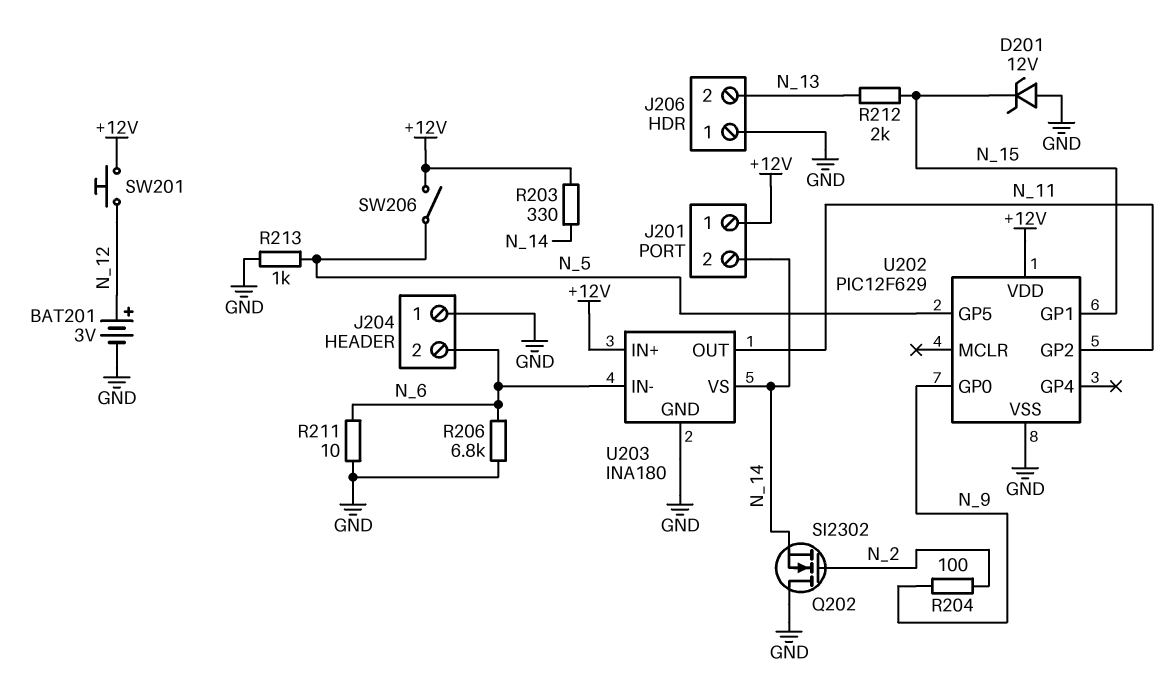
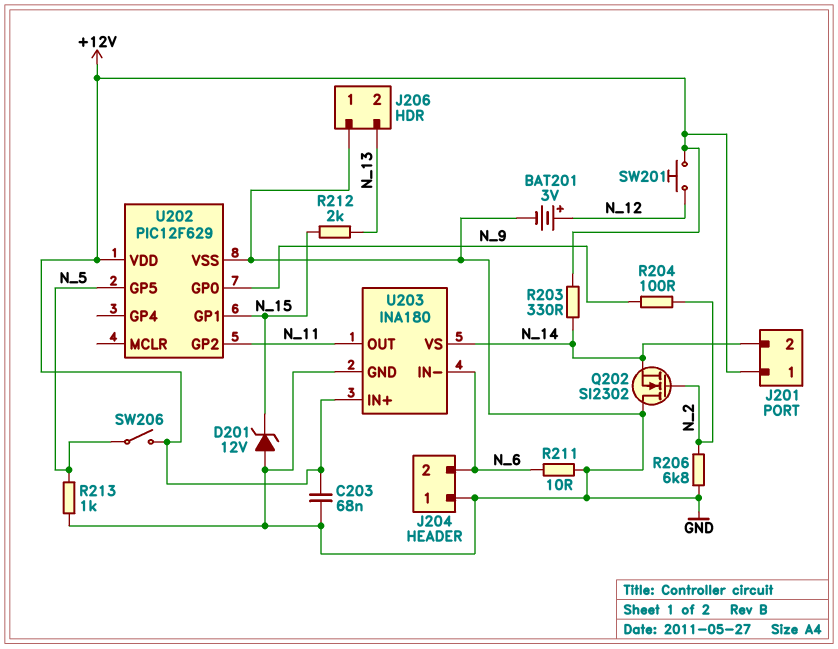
C203: none -> 68nF (+12V, GND)
R206: 6.8k (GND, N_6) -> 6.8k (GND, N_2)

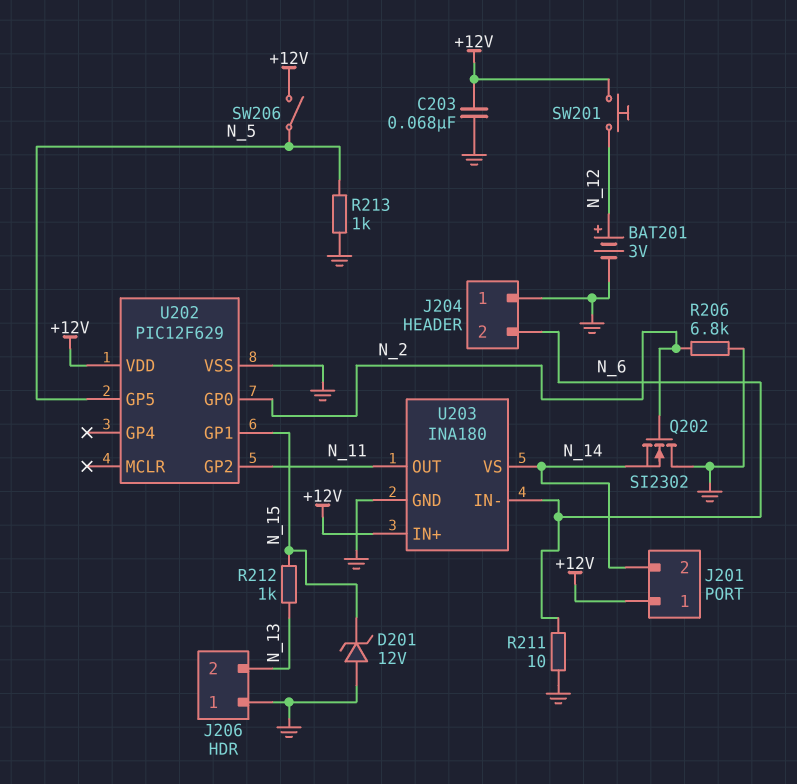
R203: 330 (+12V, N_14) -> none
R204: 100 (N_2, N_9) -> none
R212: 2k (N_13, N_15) -> 1k (N_13, N_15)
U202 pin GP0: N_9 -> N_2

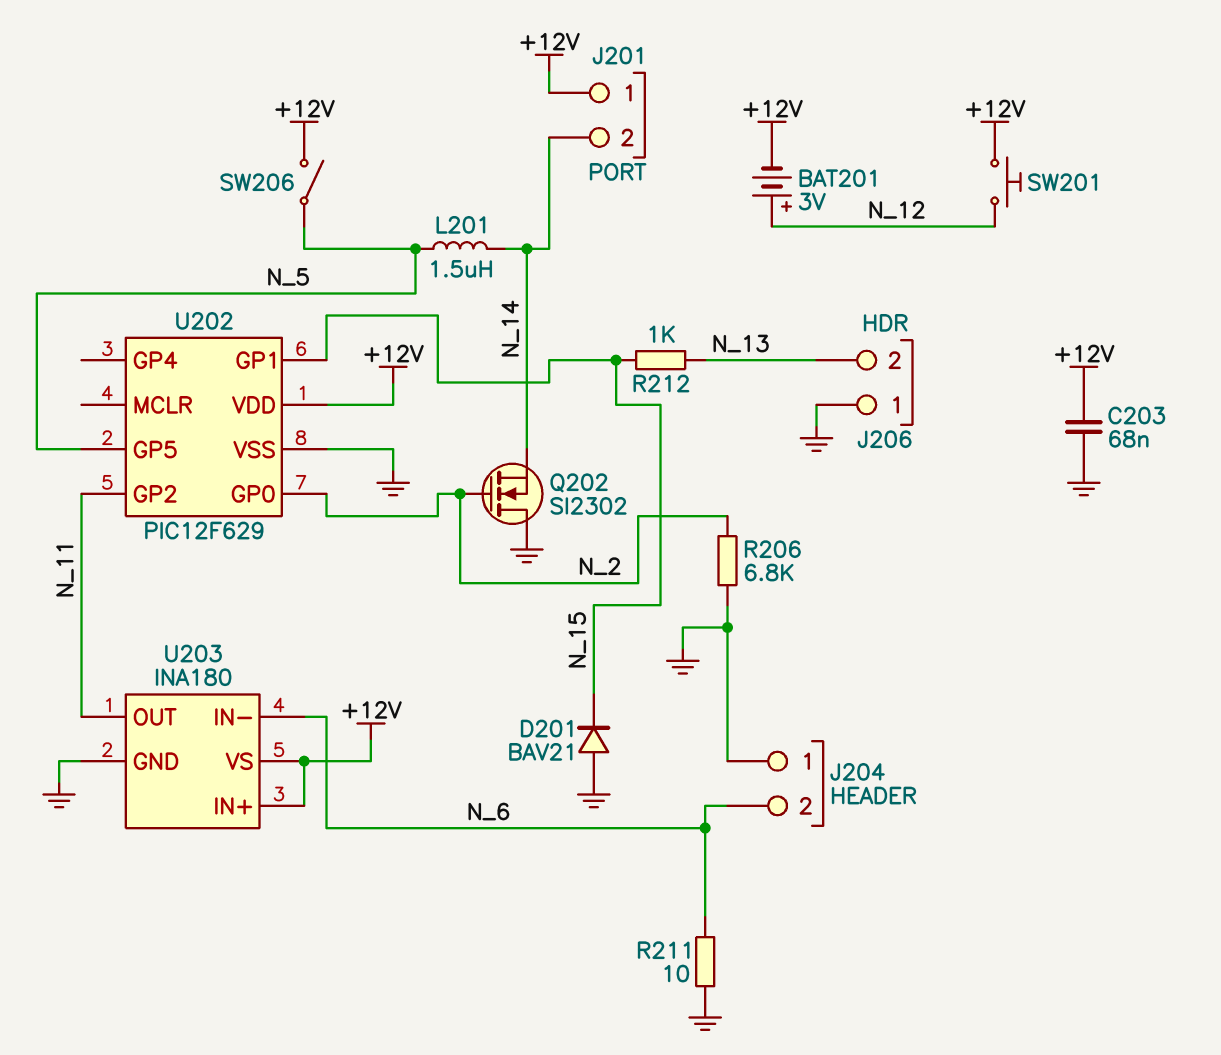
BAT201: 3V (plus N_12, minus GND) -> 3V (plus N_12, minus +12V)
D201: zener 12V (A GND, K N_15) -> diode BAV21 (A GND, K N_15)
L201: none -> 1.5uH (N_5, N_14)
R213: 1k (GND, N_5) -> none
U203 pin VS: N_14 -> +12V

